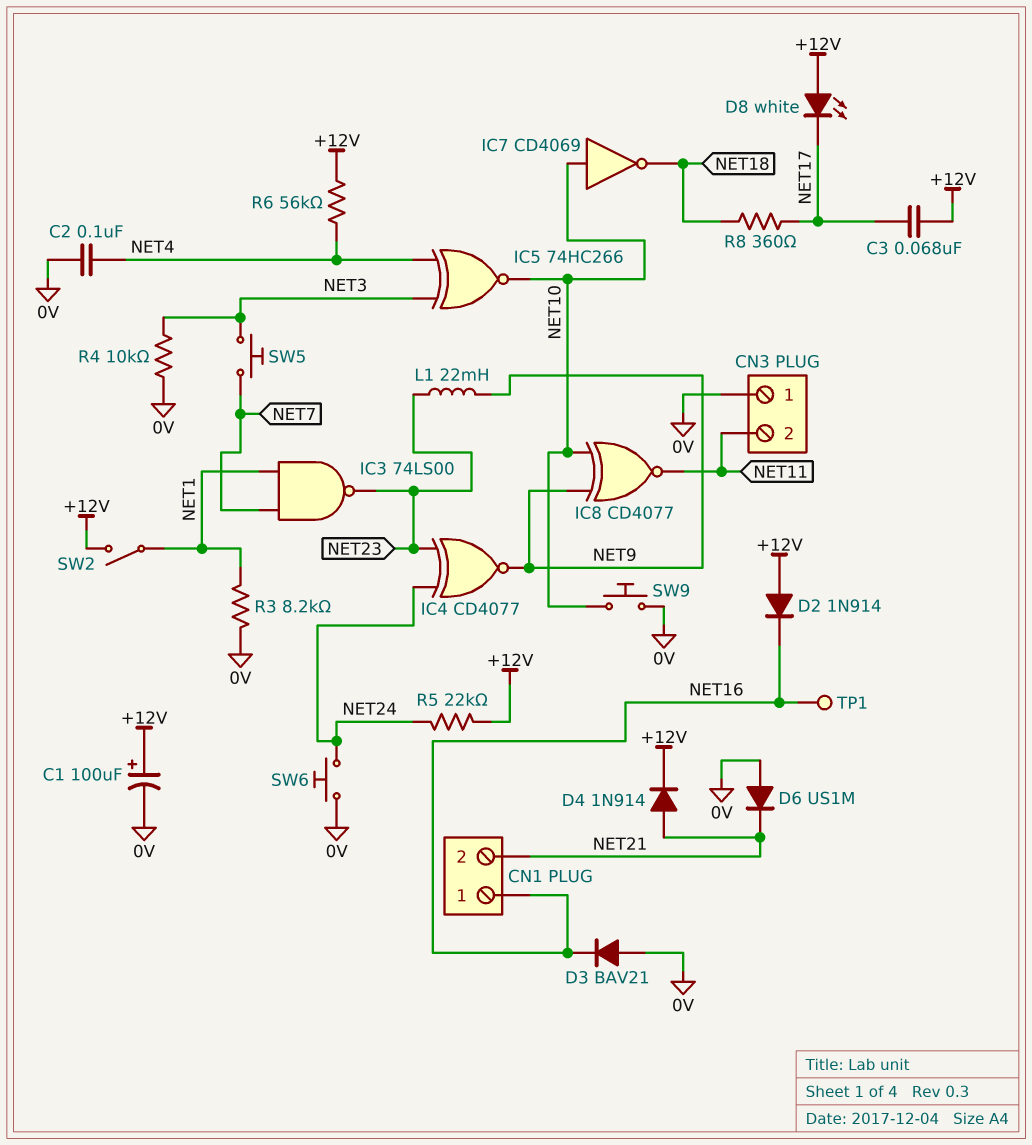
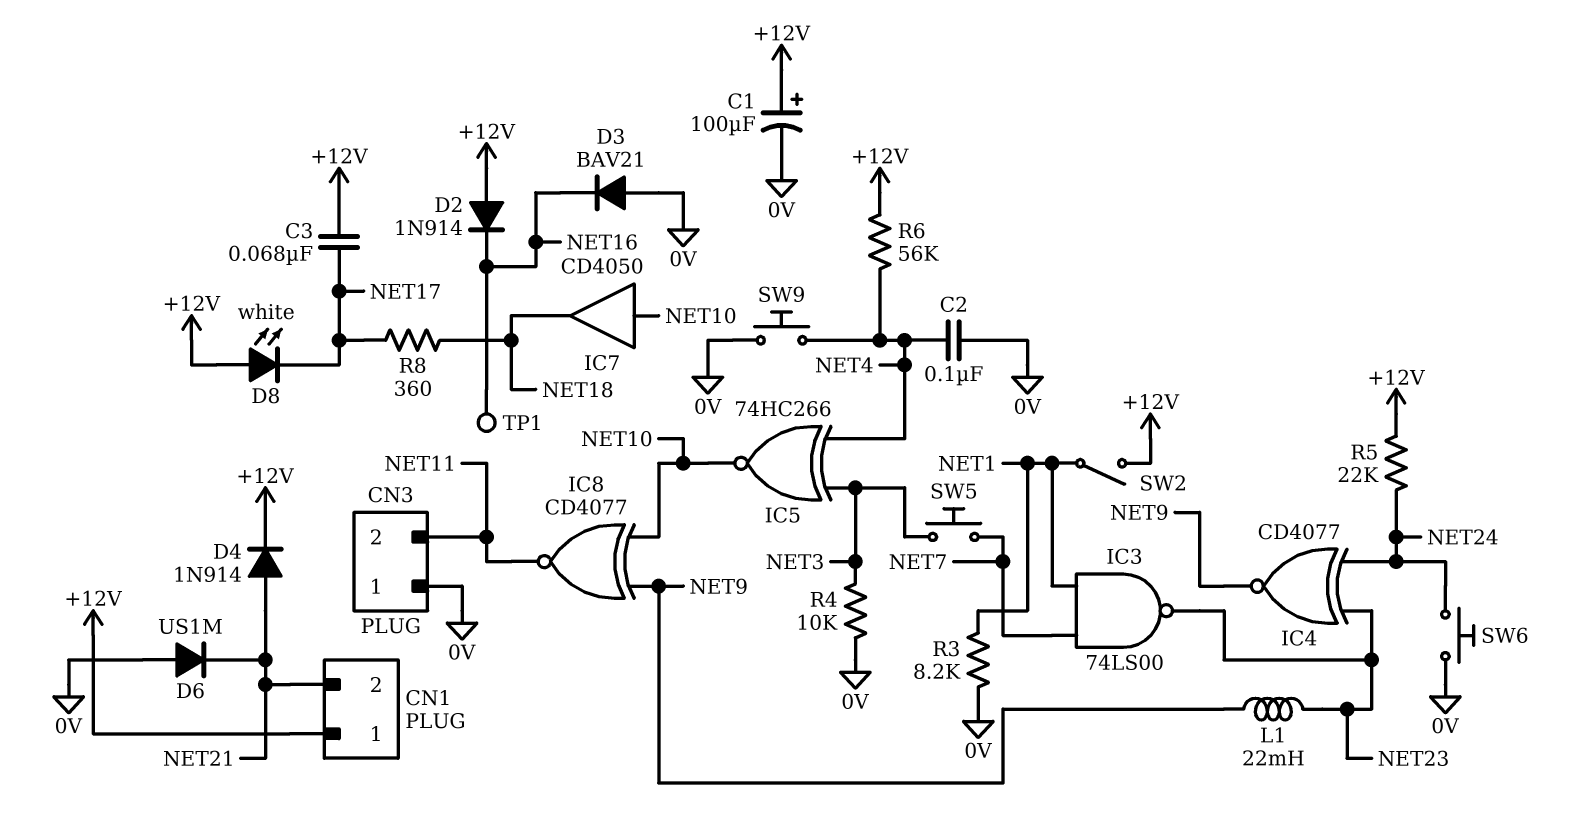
CN1 pin 1: NET16 -> +12V
IC7: NOT CD4069 (in NET10, out NET18) -> buffer CD4050 (in NET10, out NET18)
SW9: button (0V, NET10) -> button (0V, NET4)

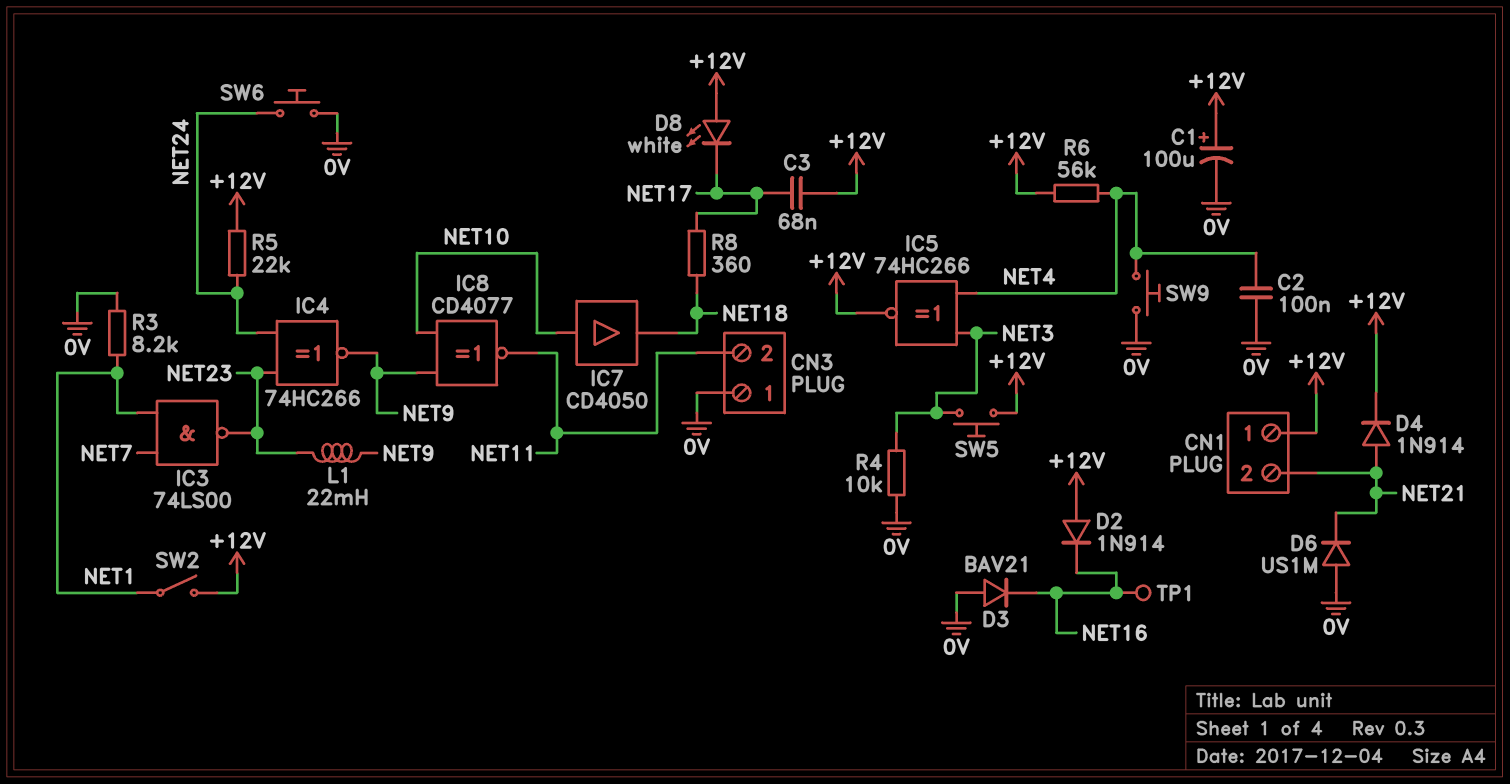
IC4: XNOR CD4077 (in NET23, in NET24, out NET9) -> XNOR 74HC266 (in NET23, in NET24, out NET9)
IC5: XNOR 74HC266 (in NET3, in NET4, out NET10) -> XNOR 74HC266 (in NET3, in NET4, out +12V)
SW5: button (NET3, NET7) -> button (+12V, NET3)

